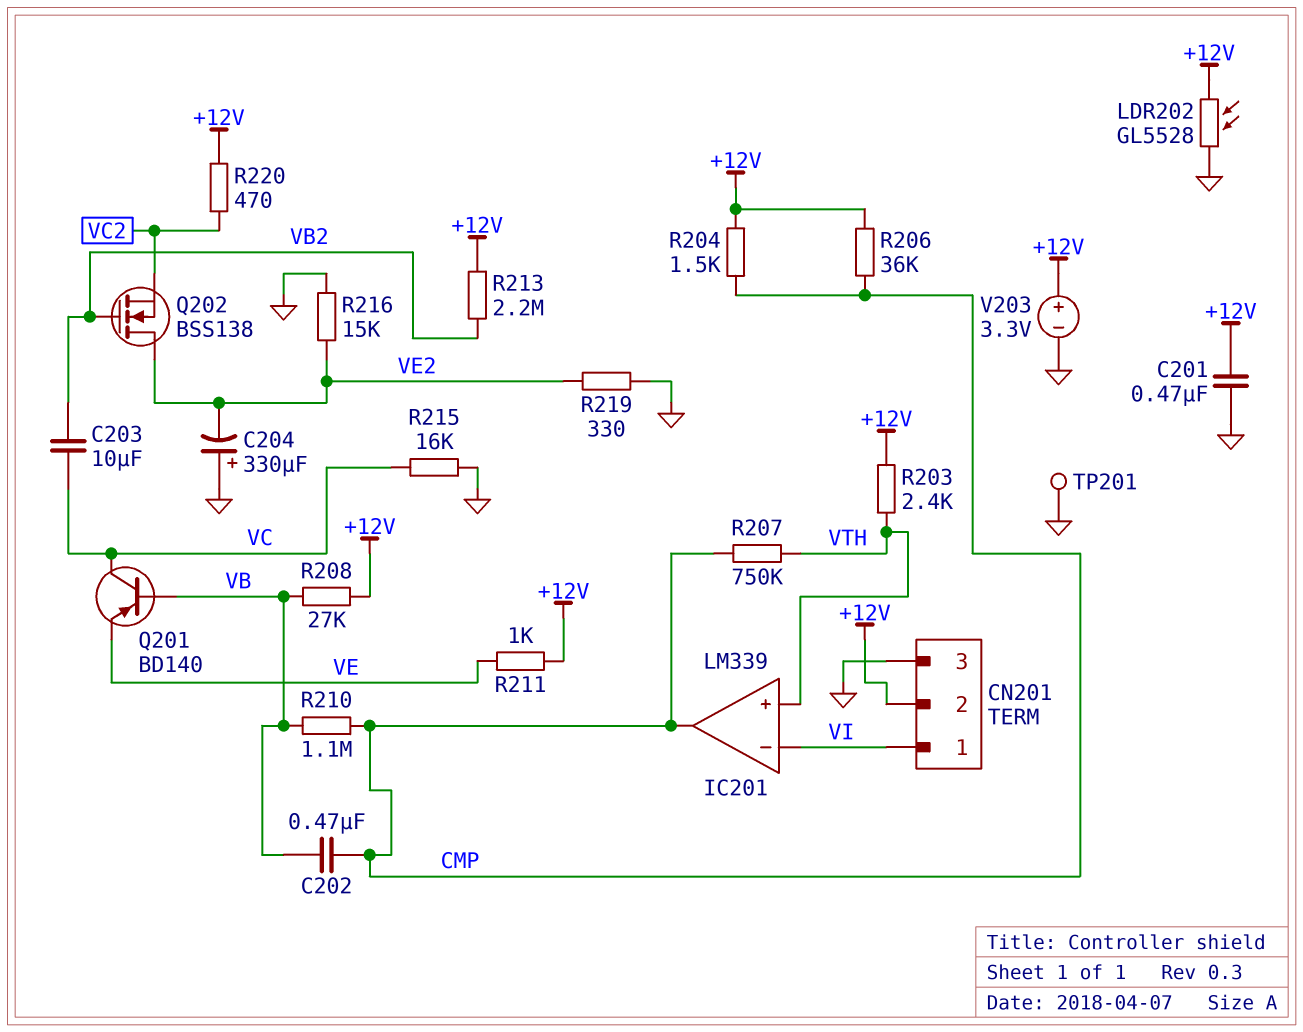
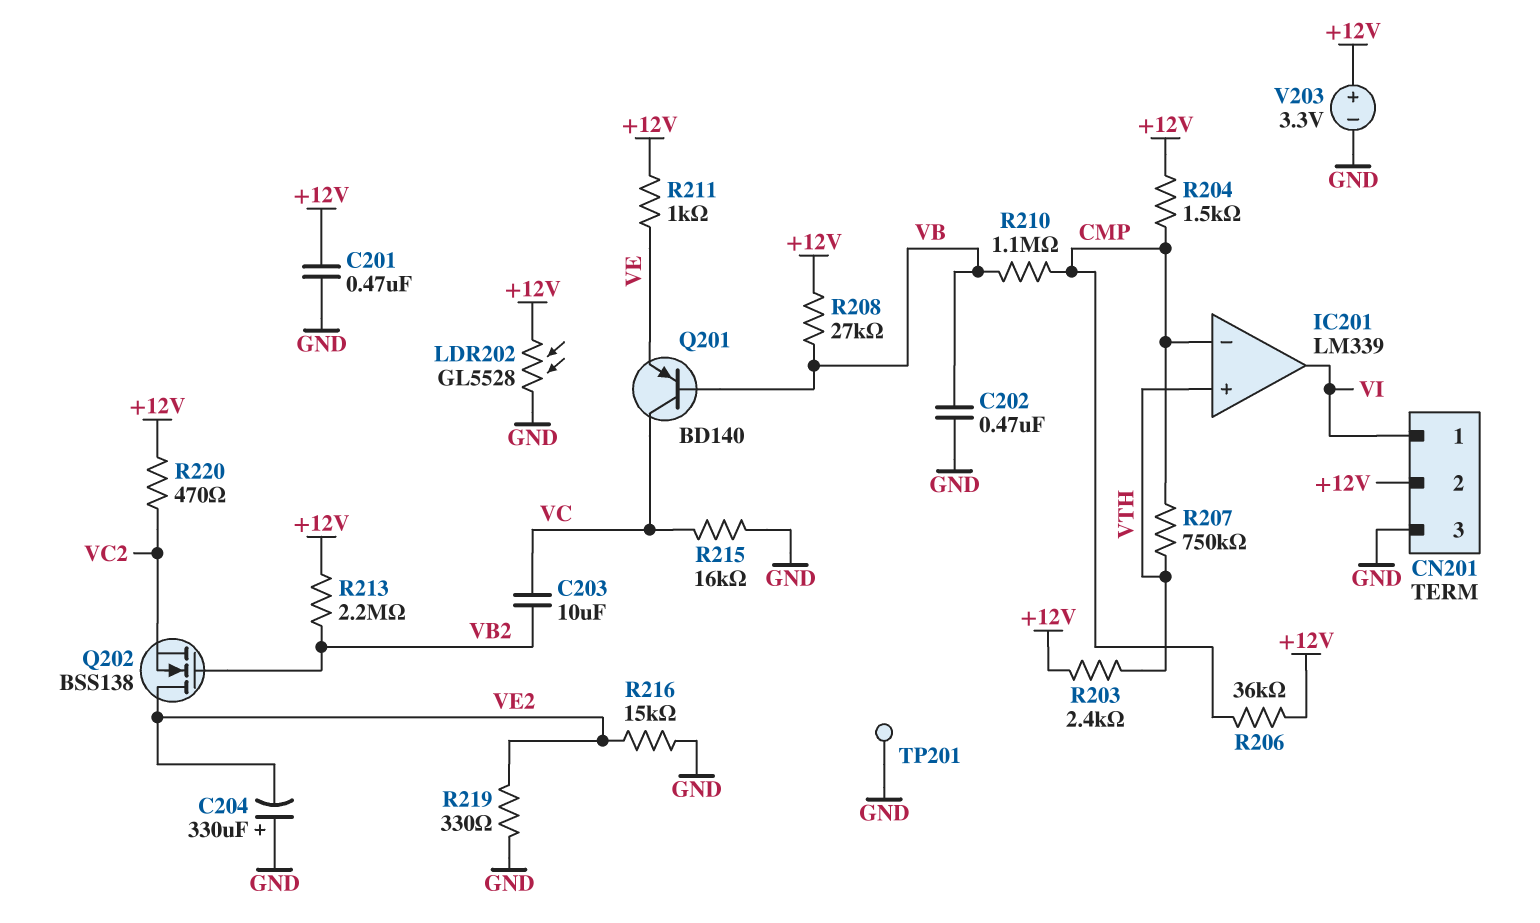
C202: 470nF (CMP, VB) -> 470nF (GND, VB)
IC201 pin in-: VI -> CMP
IC201 pin out: CMP -> VI

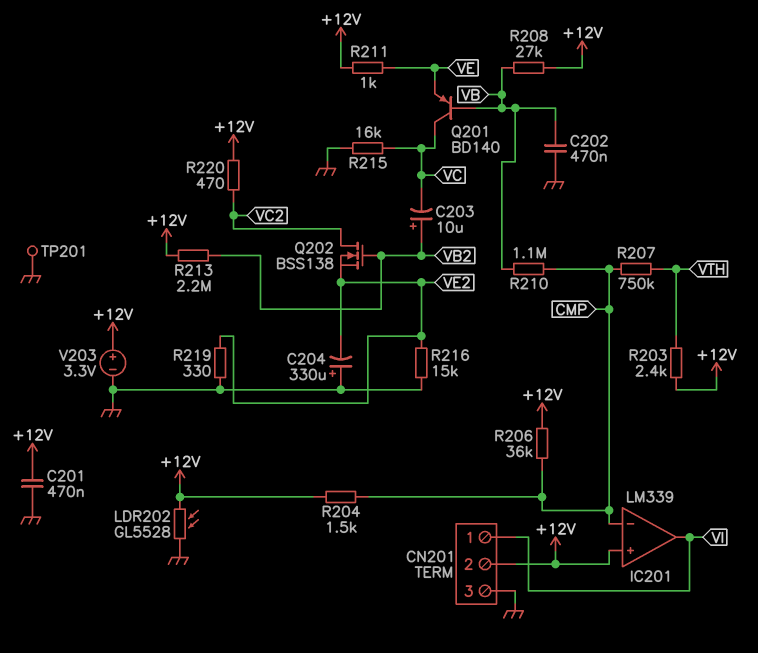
C203: 10uF (VB2, VC) -> 10uF (plus VB2, minus VC)
IC201 pin in+: VTH -> +12V
Q202: NMOS BSS138 (G VB2, D VE2, S VC2) -> NMOS BSS138 (G VB2, D VC2, S VE2)

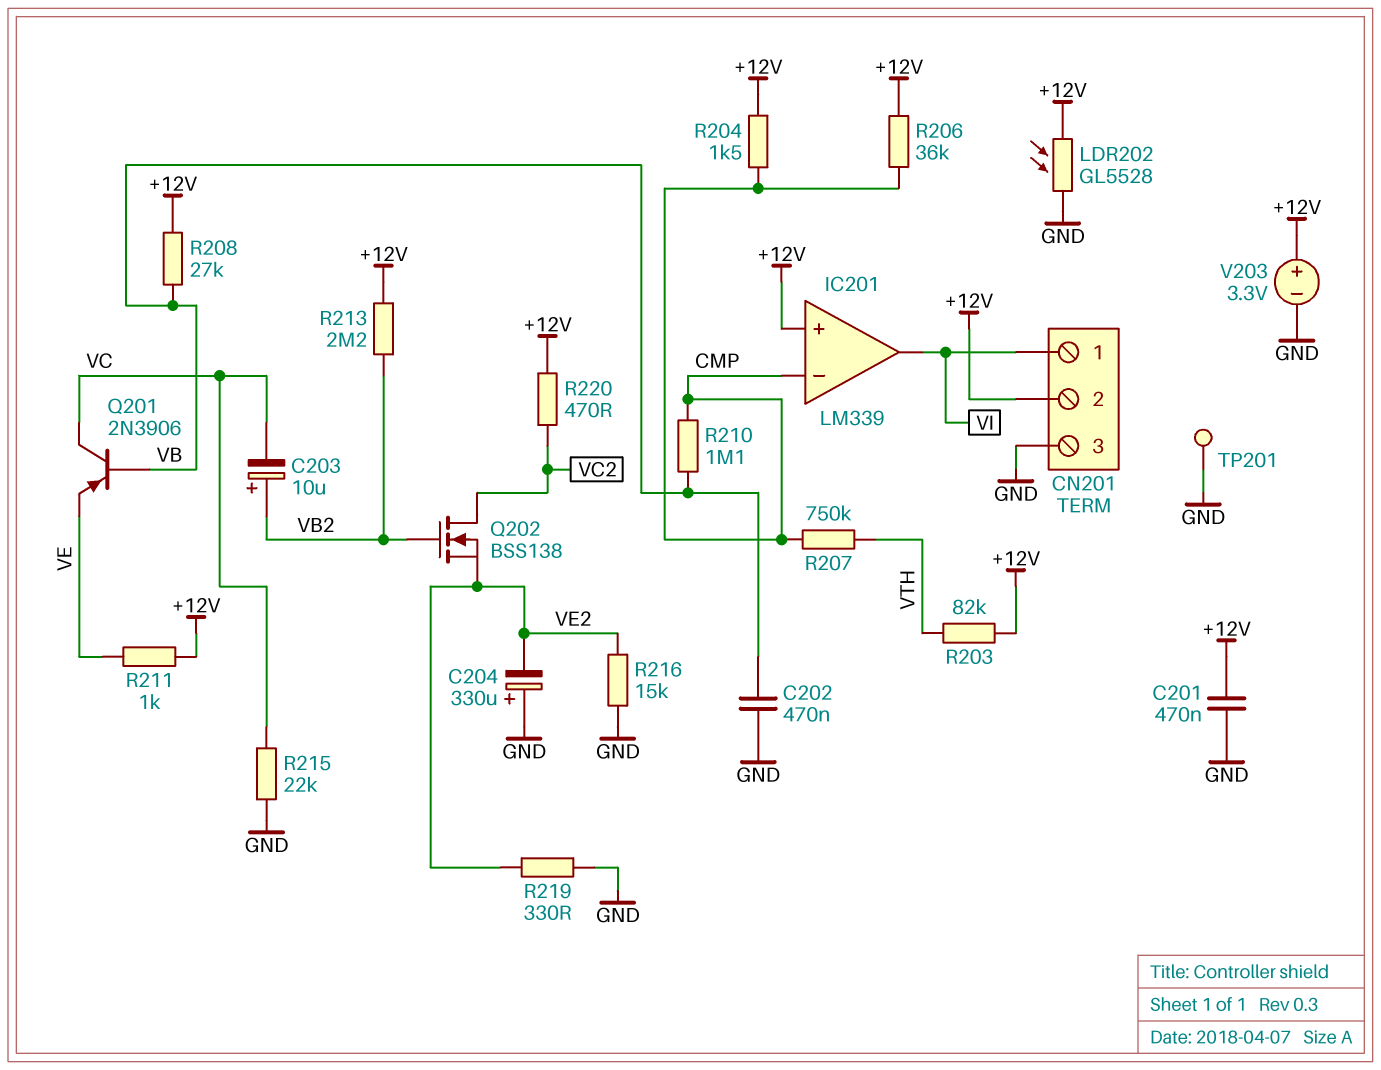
Q201: PNP BD140 (B VB, C VC, E VE) -> PNP 2N3906 (B VB, C VC, E VE)
R203: 2.4k (+12V, VTH) -> 82k (+12V, VTH)
R215: 16k (GND, VC) -> 22k (GND, VC)

